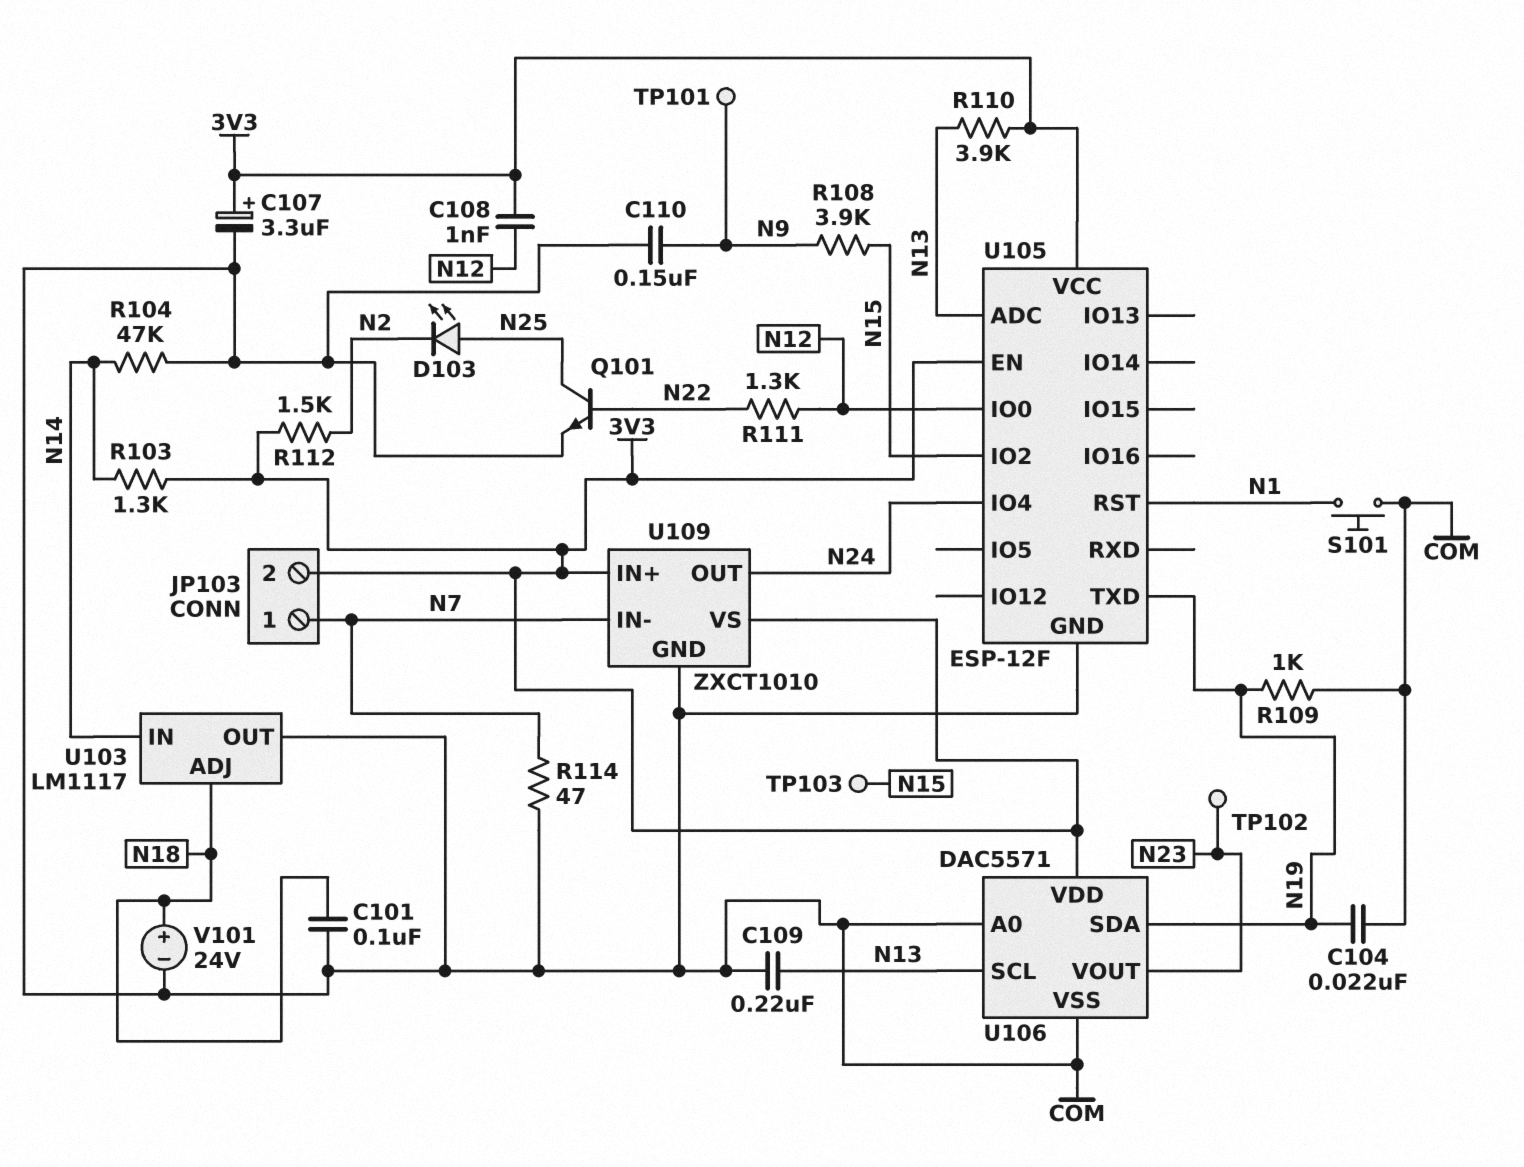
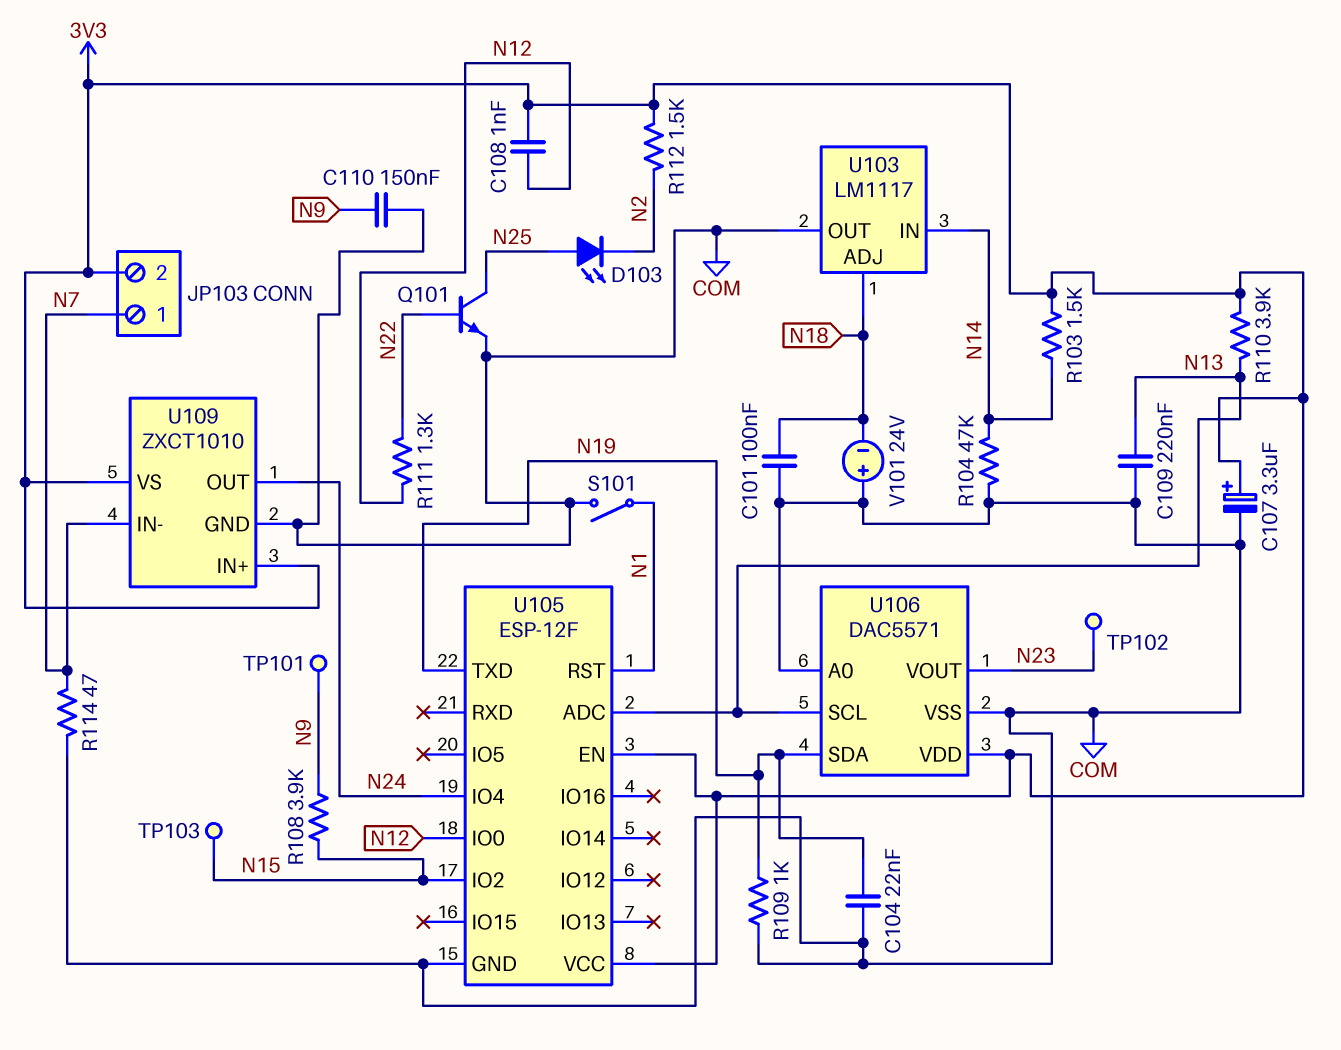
R103: 1.3k (3V3, N14) -> 1.5k (3V3, N14)
S101: button (COM, N1) -> switch (COM, N1)
V101: 24V (plus N18, minus COM) -> 24V (plus COM, minus N18)

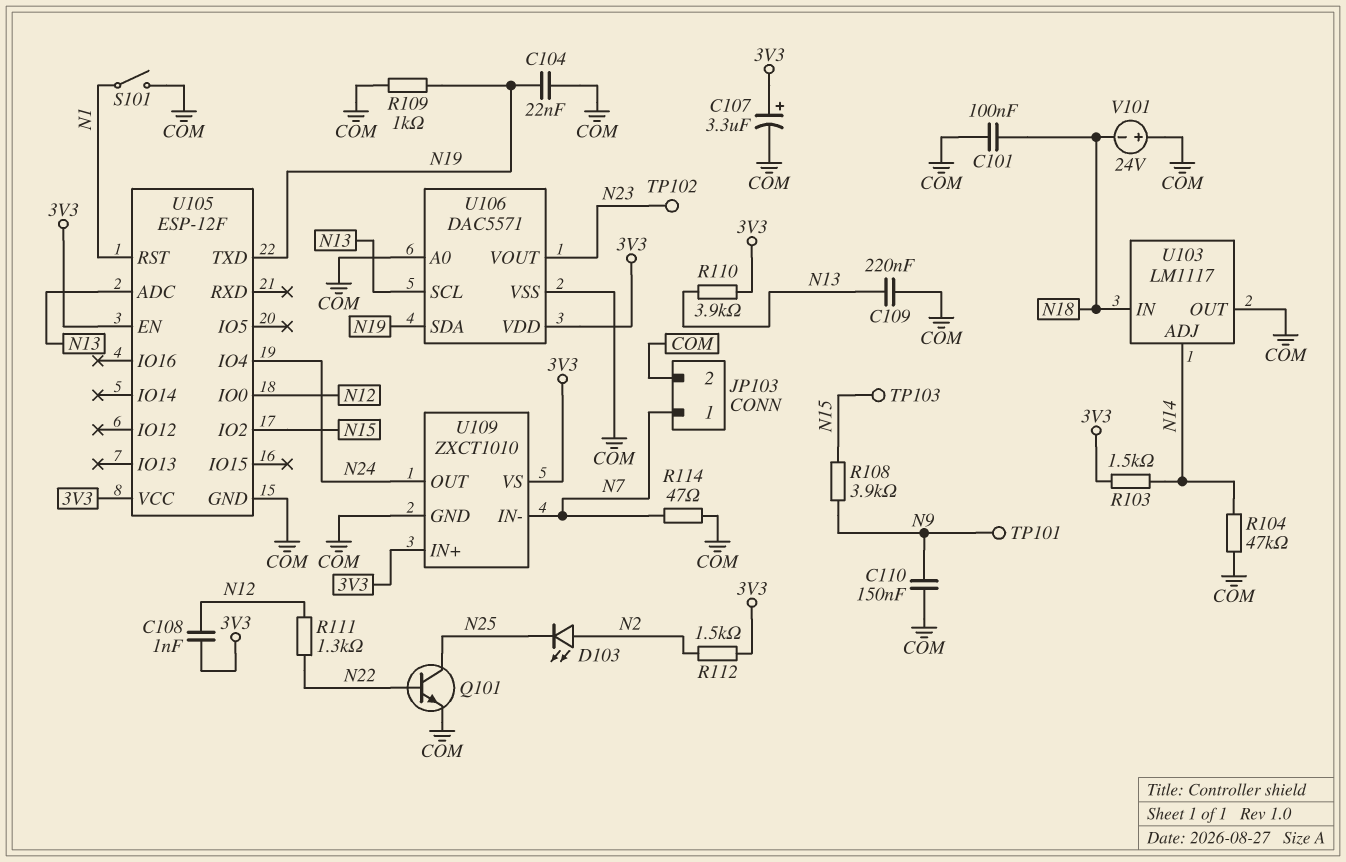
D103: LED (A N25, K N2) -> LED (A N2, K N25)
JP103 pin 2: 3V3 -> COM
U103 pin ADJ: N18 -> N14
U103 pin IN: N14 -> N18

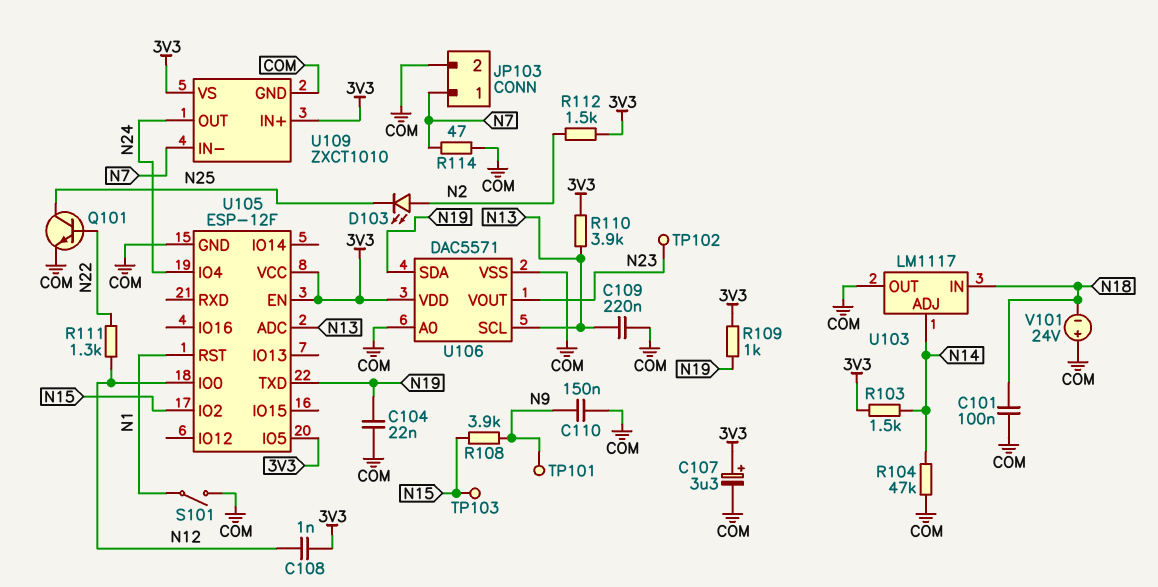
R109: 1k (COM, N19) -> 1k (3V3, N19)
U105 pin IO5: none -> 3V3

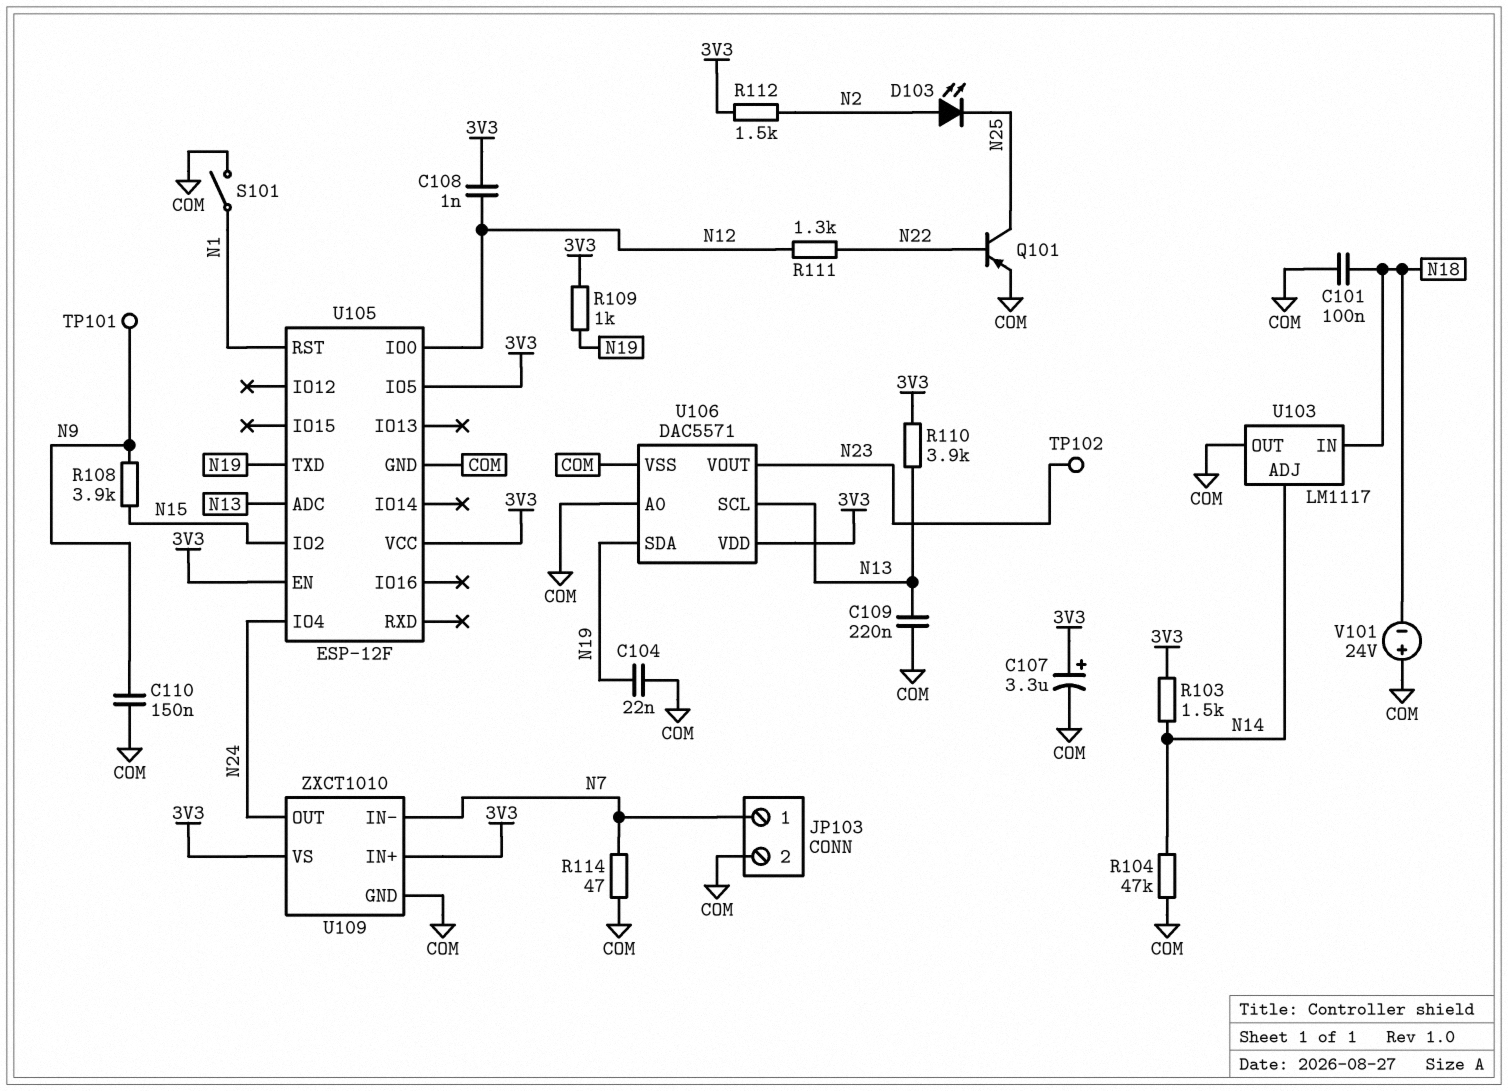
Q101: NPN (B N22, C N25, E COM) -> PNP (B N22, C N25, E COM)
TP103: test point (N15) -> none

